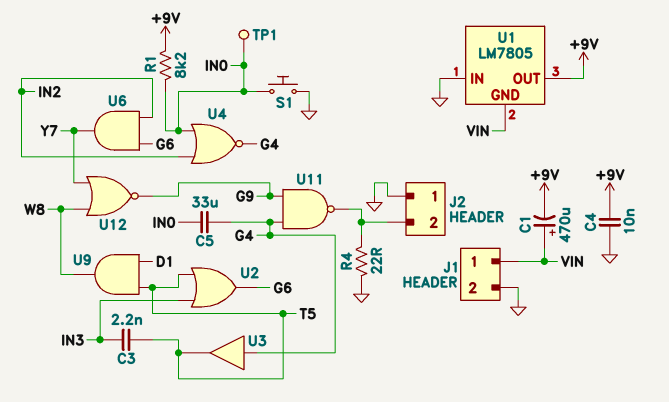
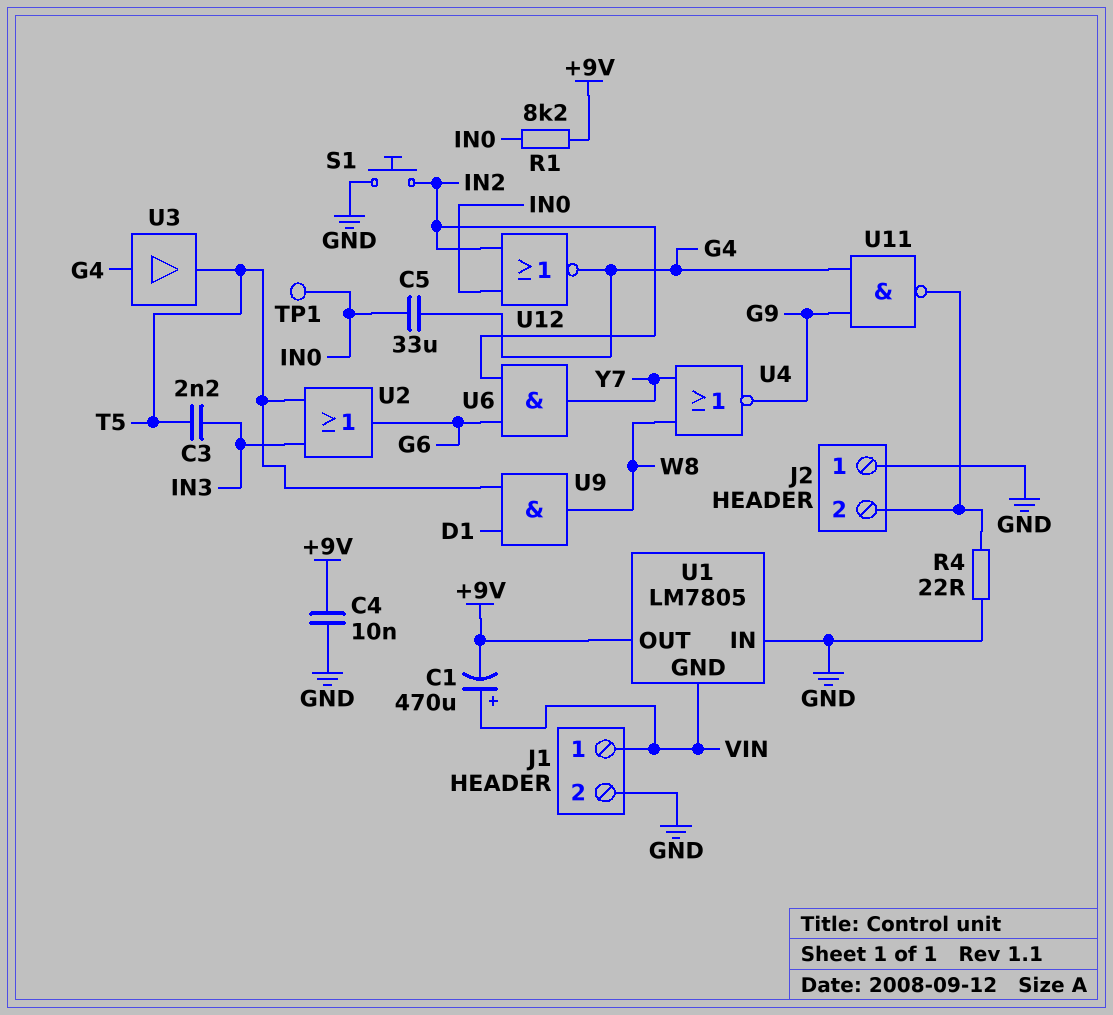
S1: button (GND, IN0) -> button (GND, IN2)
U4: NOR (in IN0, in IN2, out G4) -> NOR (in W8, in Y7, out G9)
U12: NOR (in W8, in Y7, out G9) -> NOR (in IN0, in IN2, out G4)

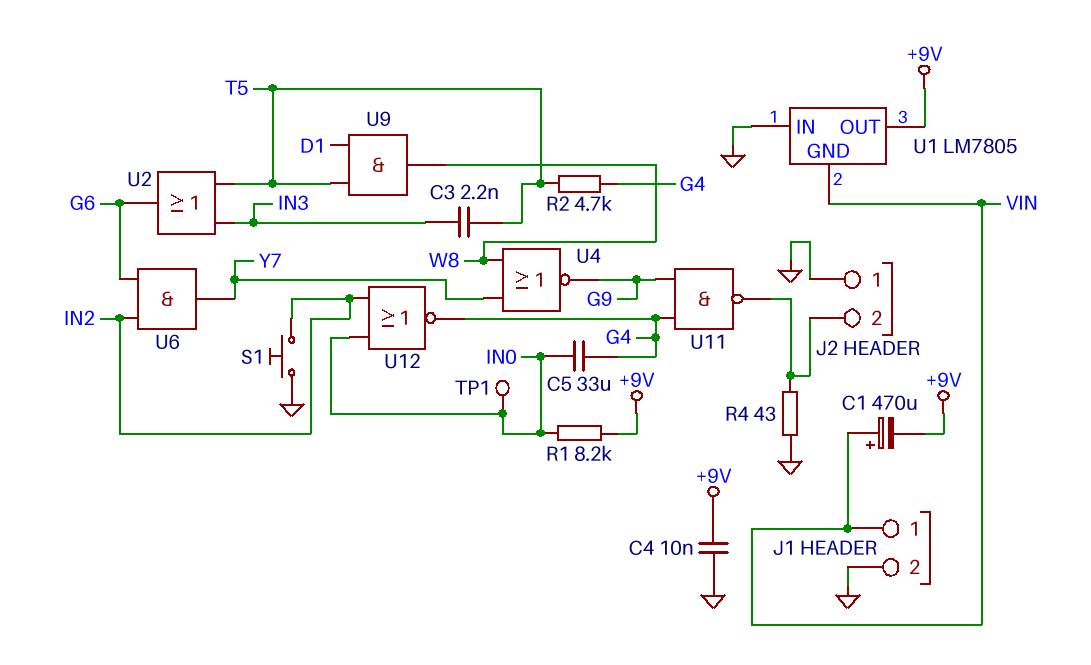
R2: none -> 4.7k (G4, T5)
R4: 22 (GND, J2/2) -> 43 (GND, J2/2)
U3: buffer (in G4, out T5) -> none

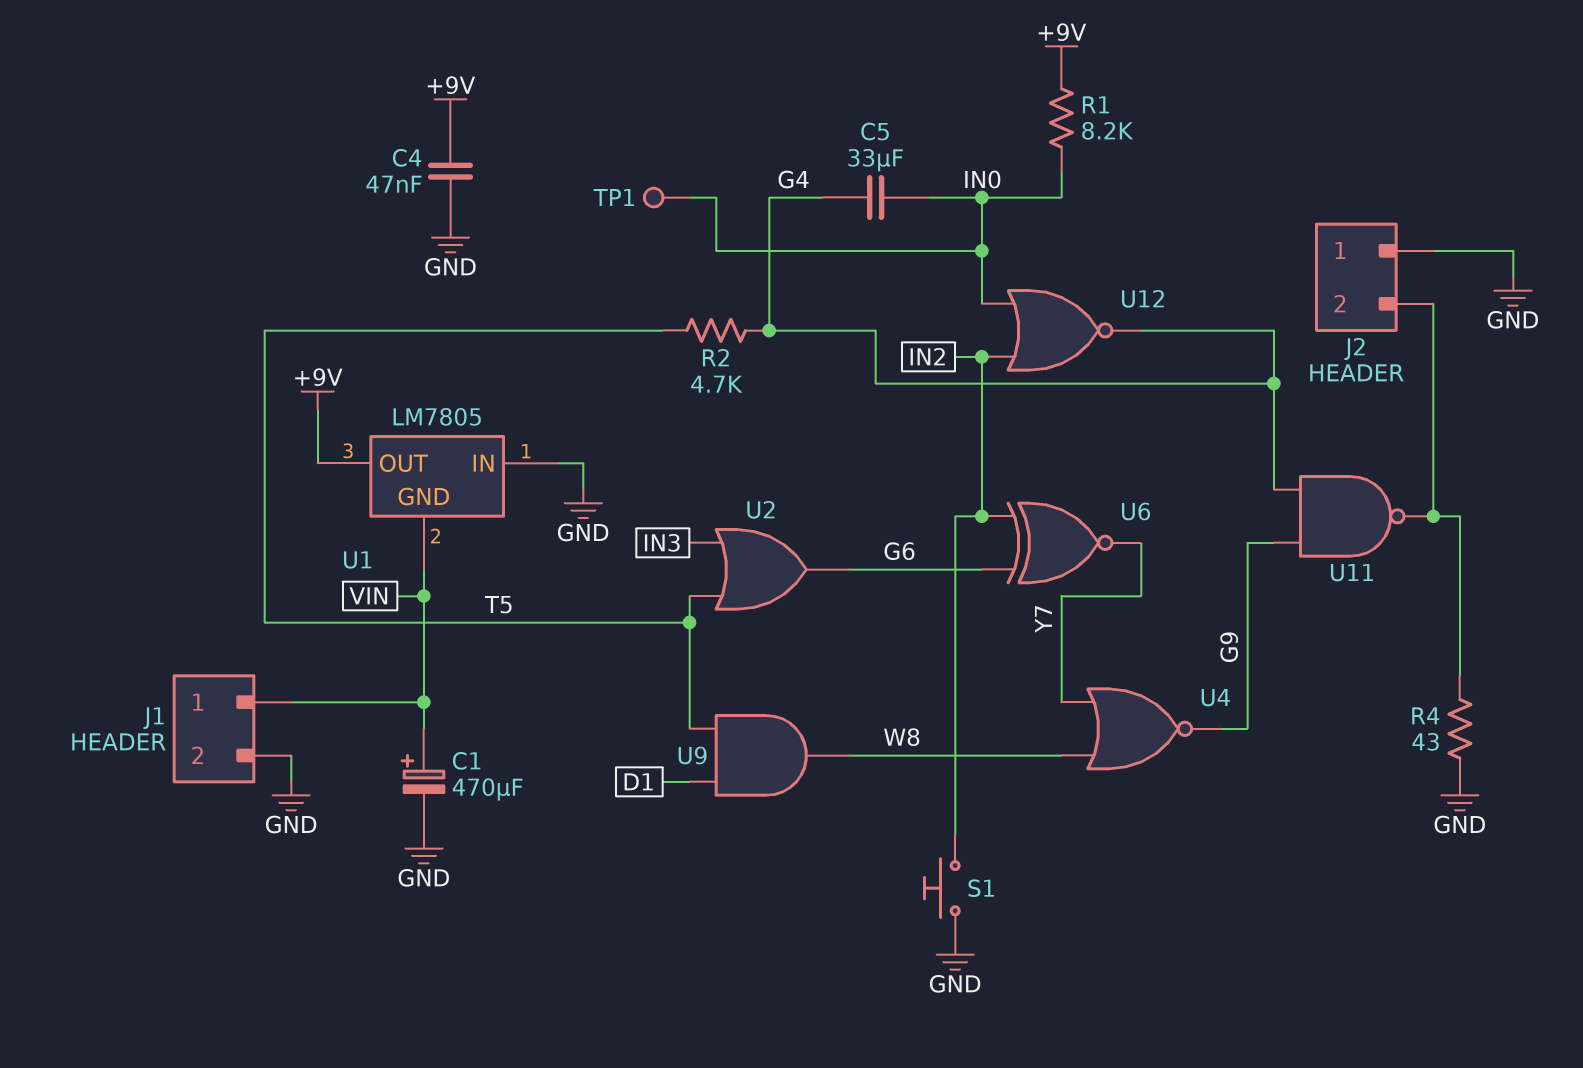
C1: 470uF (plus VIN, minus +9V) -> 470uF (plus VIN, minus GND)
C3: 2.2nF (IN3, T5) -> none
C4: 10nF (+9V, GND) -> 47nF (+9V, GND)
U6: AND (in G6, in IN2, out Y7) -> XNOR (in G6, in IN2, out Y7)

